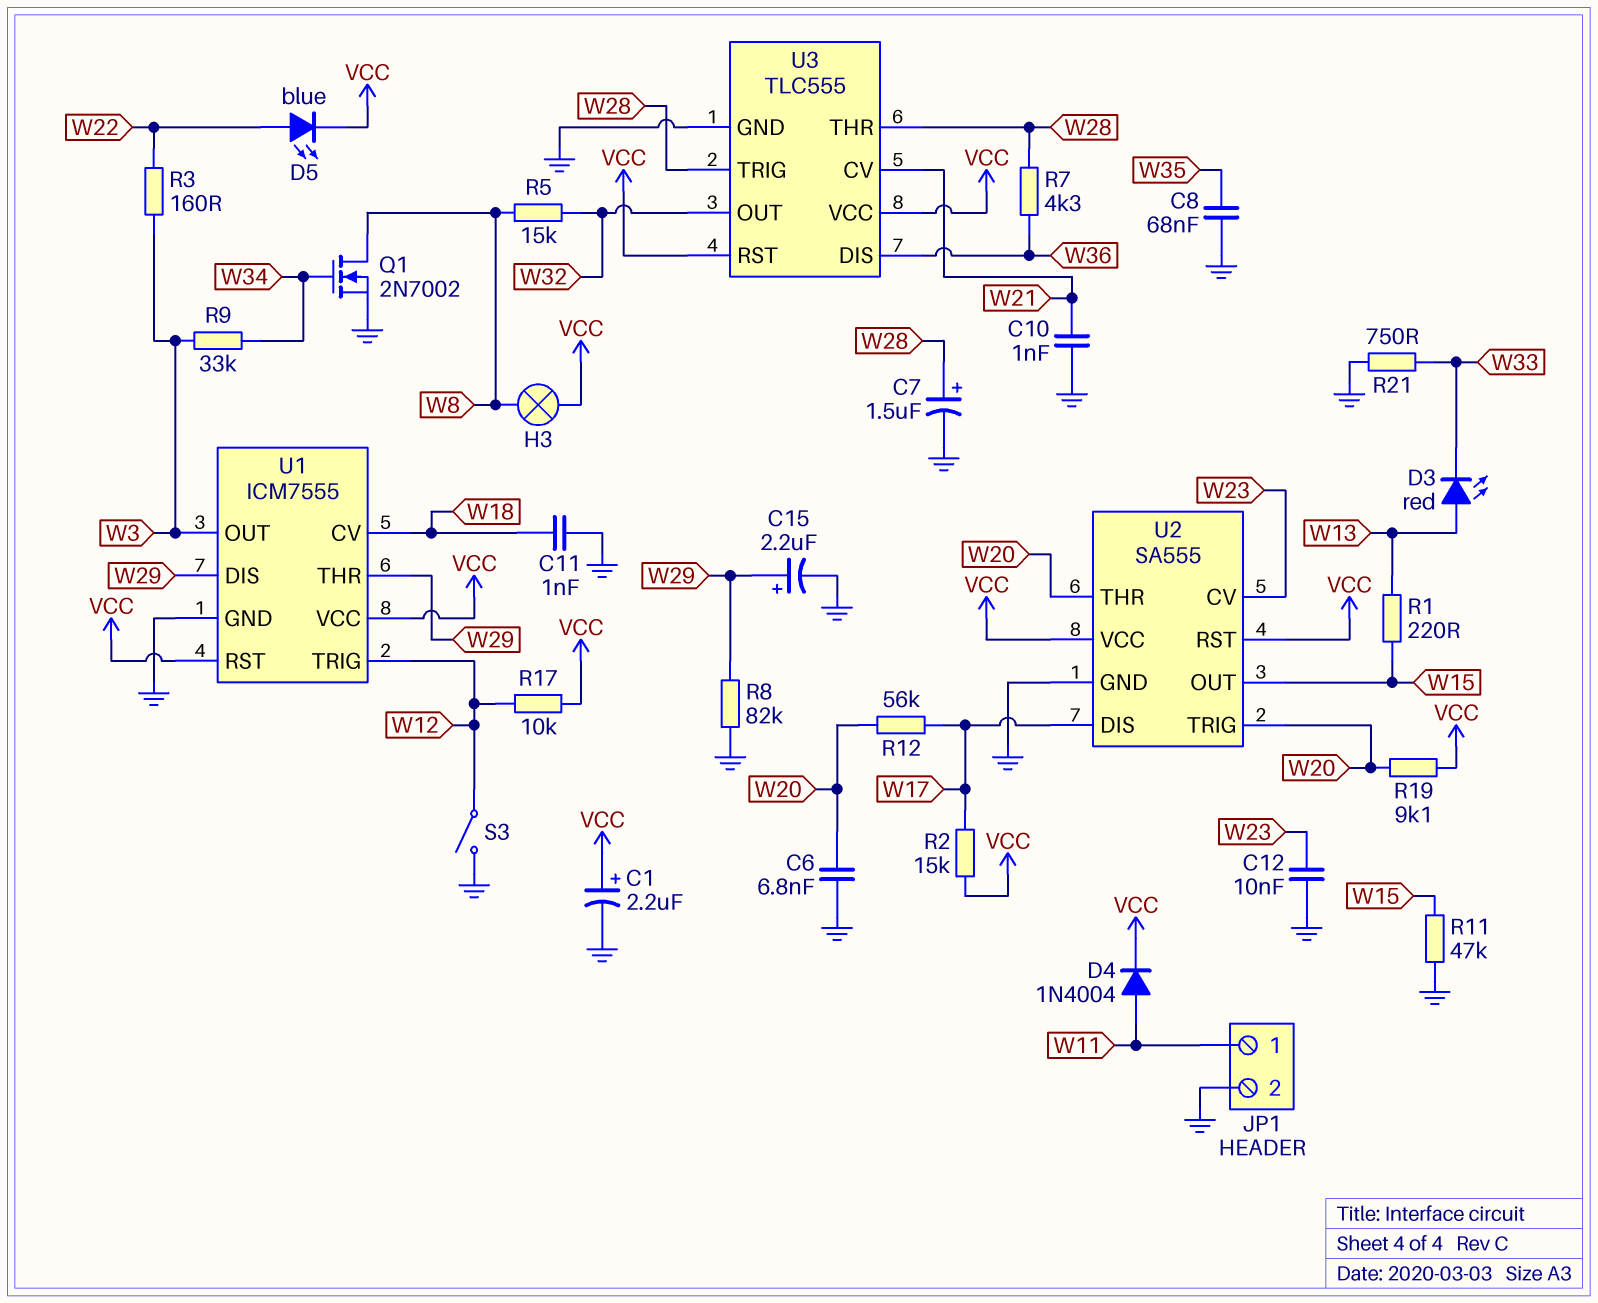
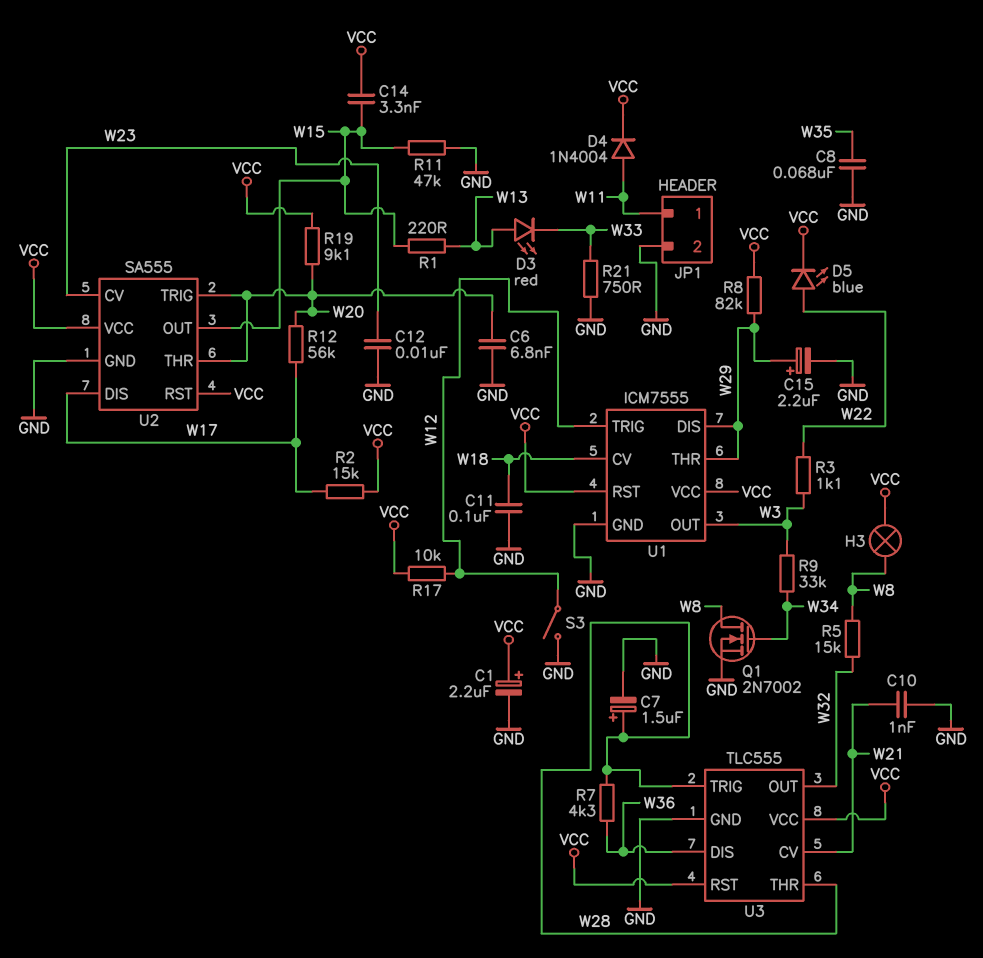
C11: 1nF (GND, W18) -> 100nF (GND, W18)
C14: none -> 3.3nF (VCC, W15)
R3: 160 (W3, W22) -> 1.1k (W3, W22)
R8: 82k (GND, W29) -> 82k (VCC, W29)

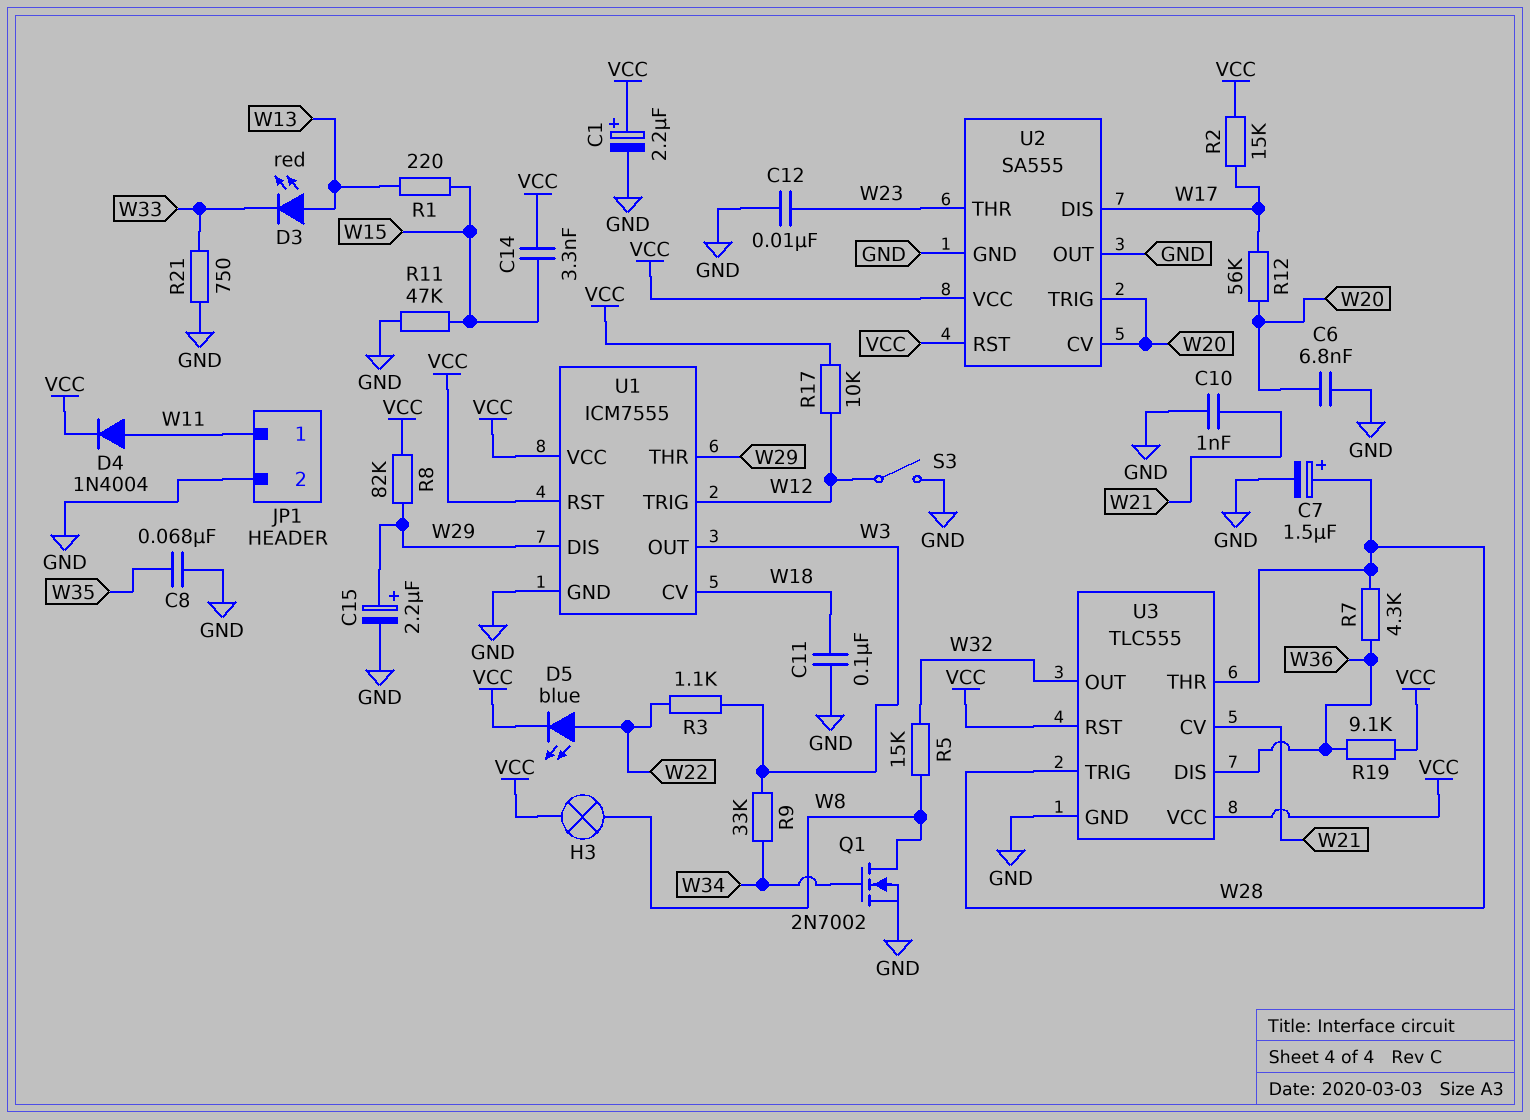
R19: 9.1k (VCC, W20) -> 9.1k (VCC, W36)
U2 pin CV: W23 -> W20
U2 pin OUT: W15 -> GND
U2 pin THR: W20 -> W23

